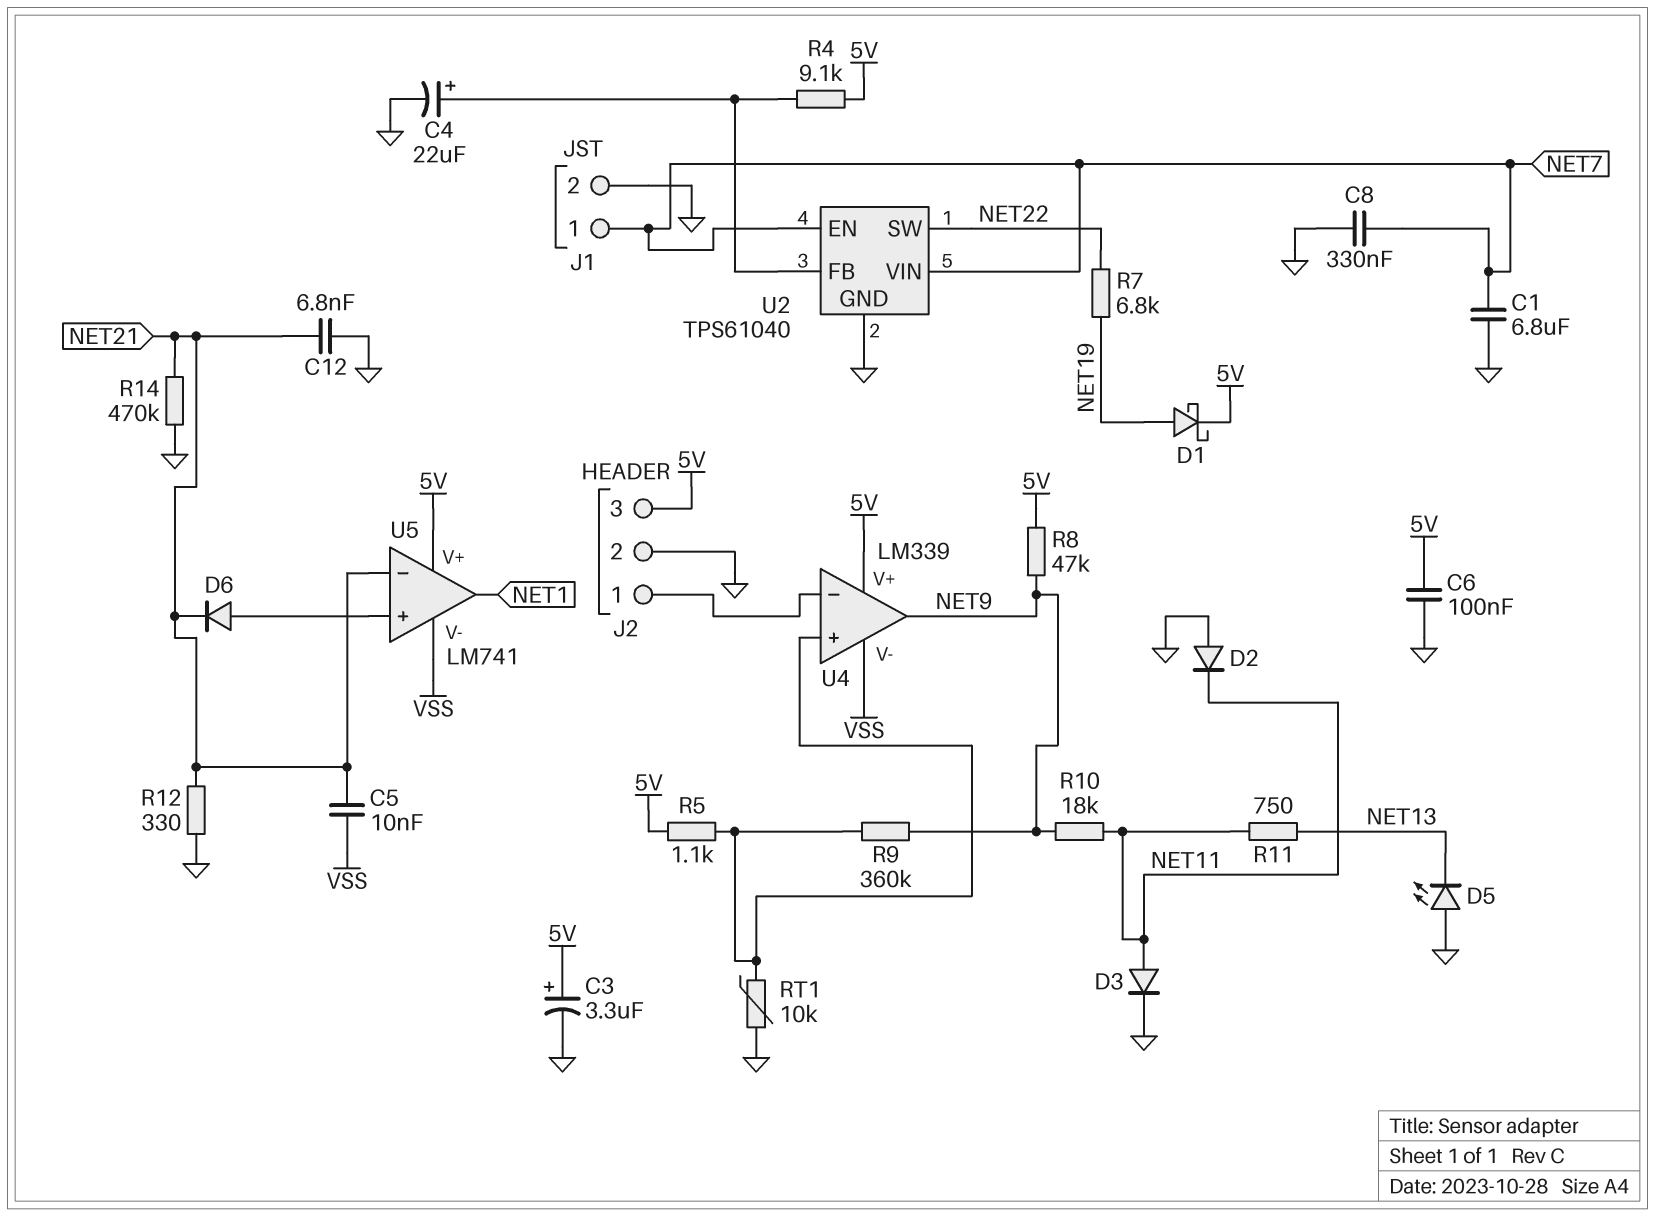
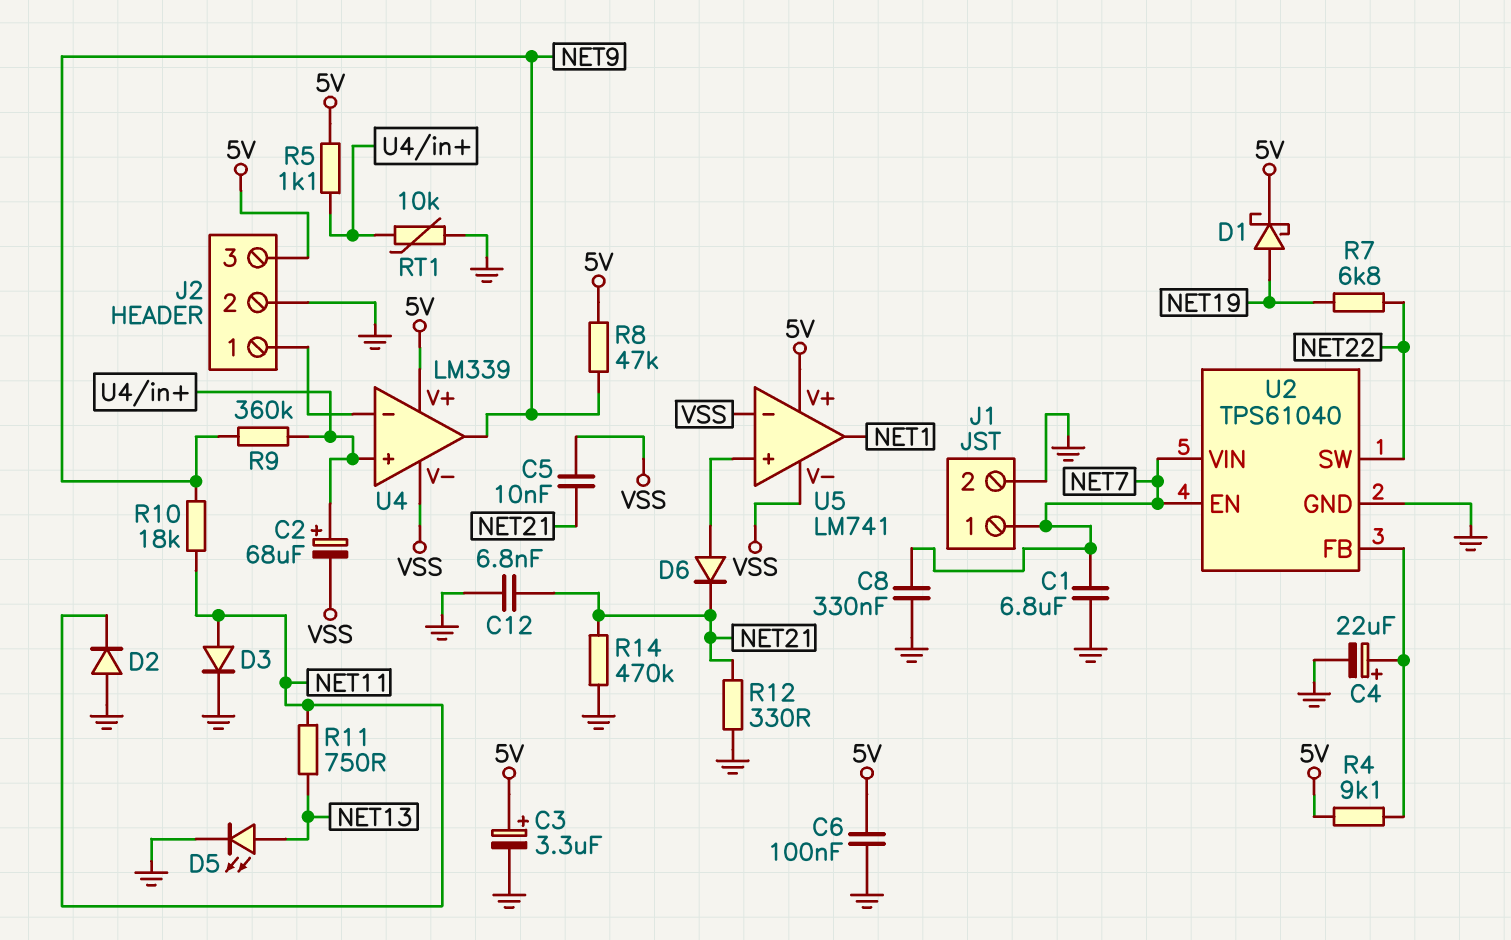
C2: none -> 68uF (plus U4/in+, minus VSS)
D5: LED (A GND, K NET13) -> LED (A NET13, K GND)
U5 pin in-: NET21 -> VSS

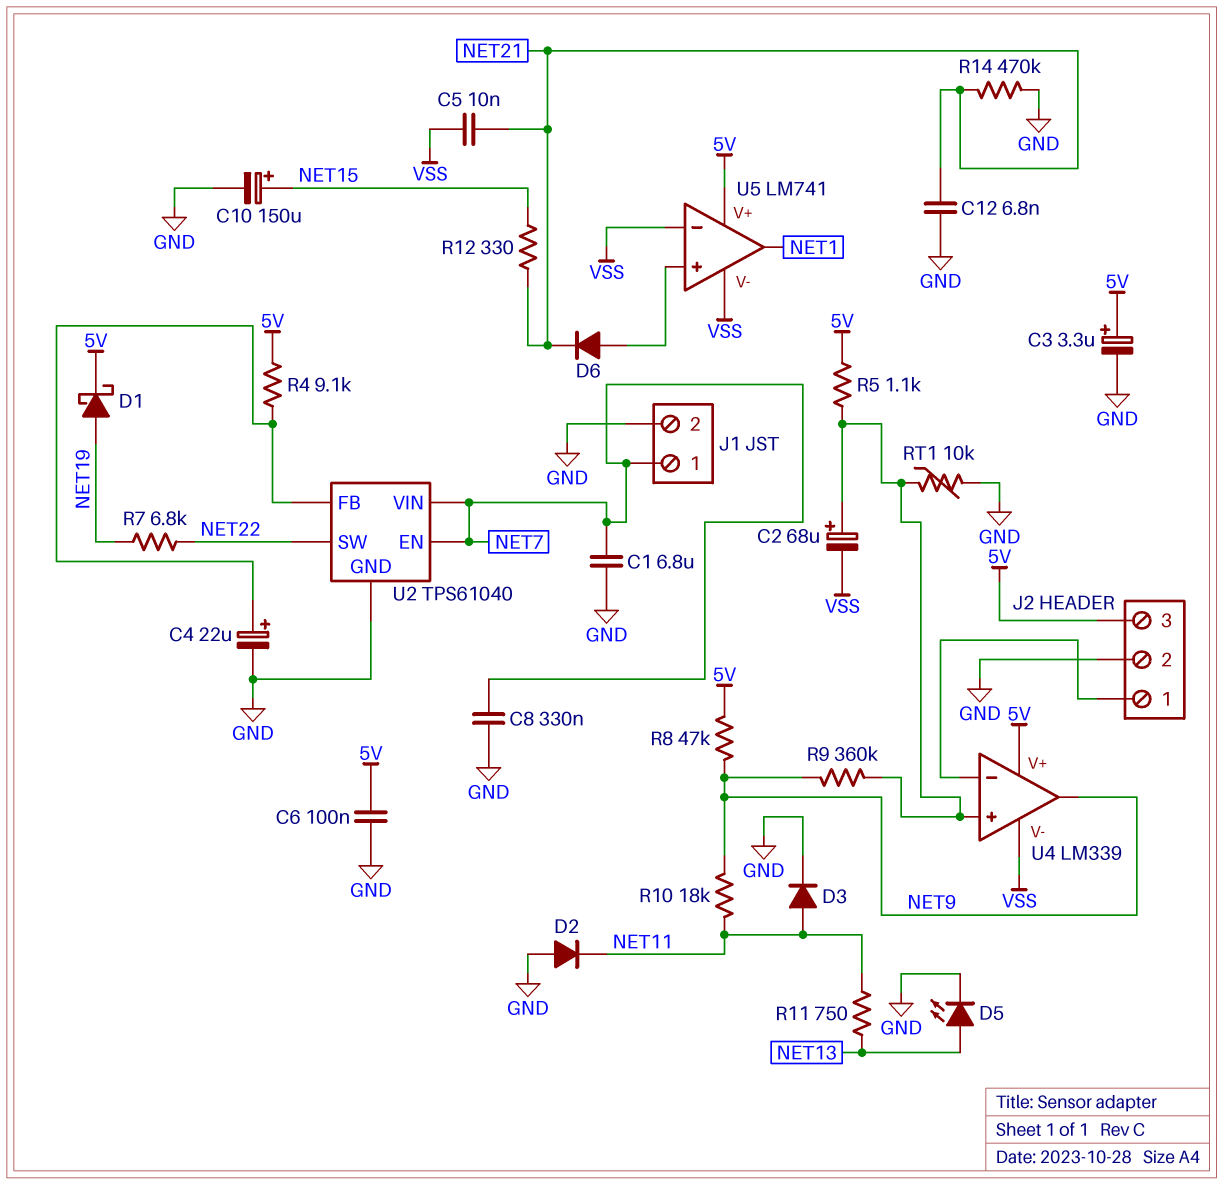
C10: none -> 150uF (plus NET15, minus GND)
R12: 330 (GND, NET21) -> 330 (NET15, NET21)

